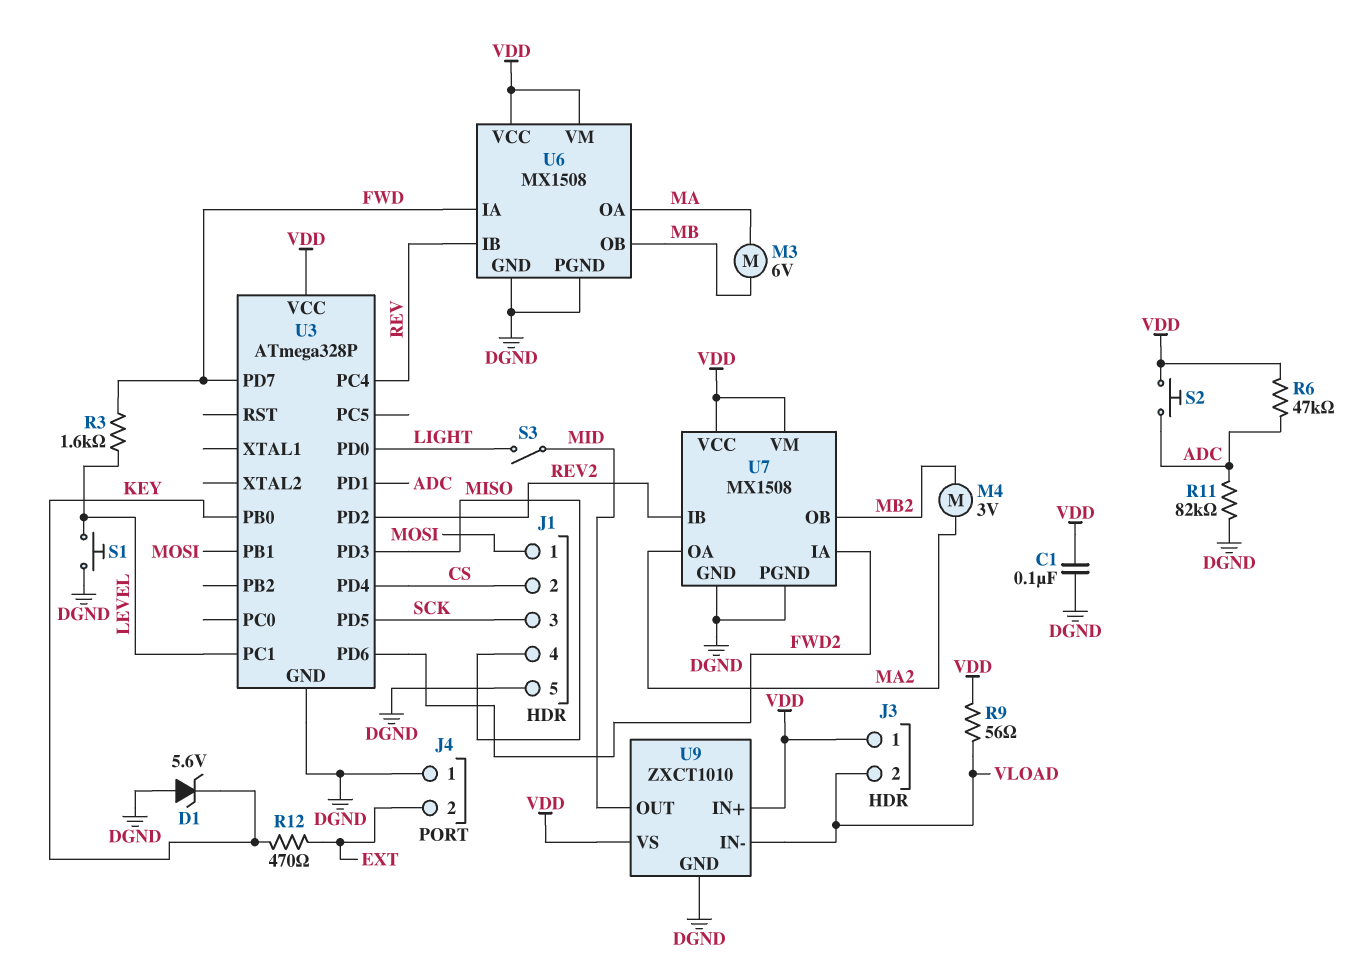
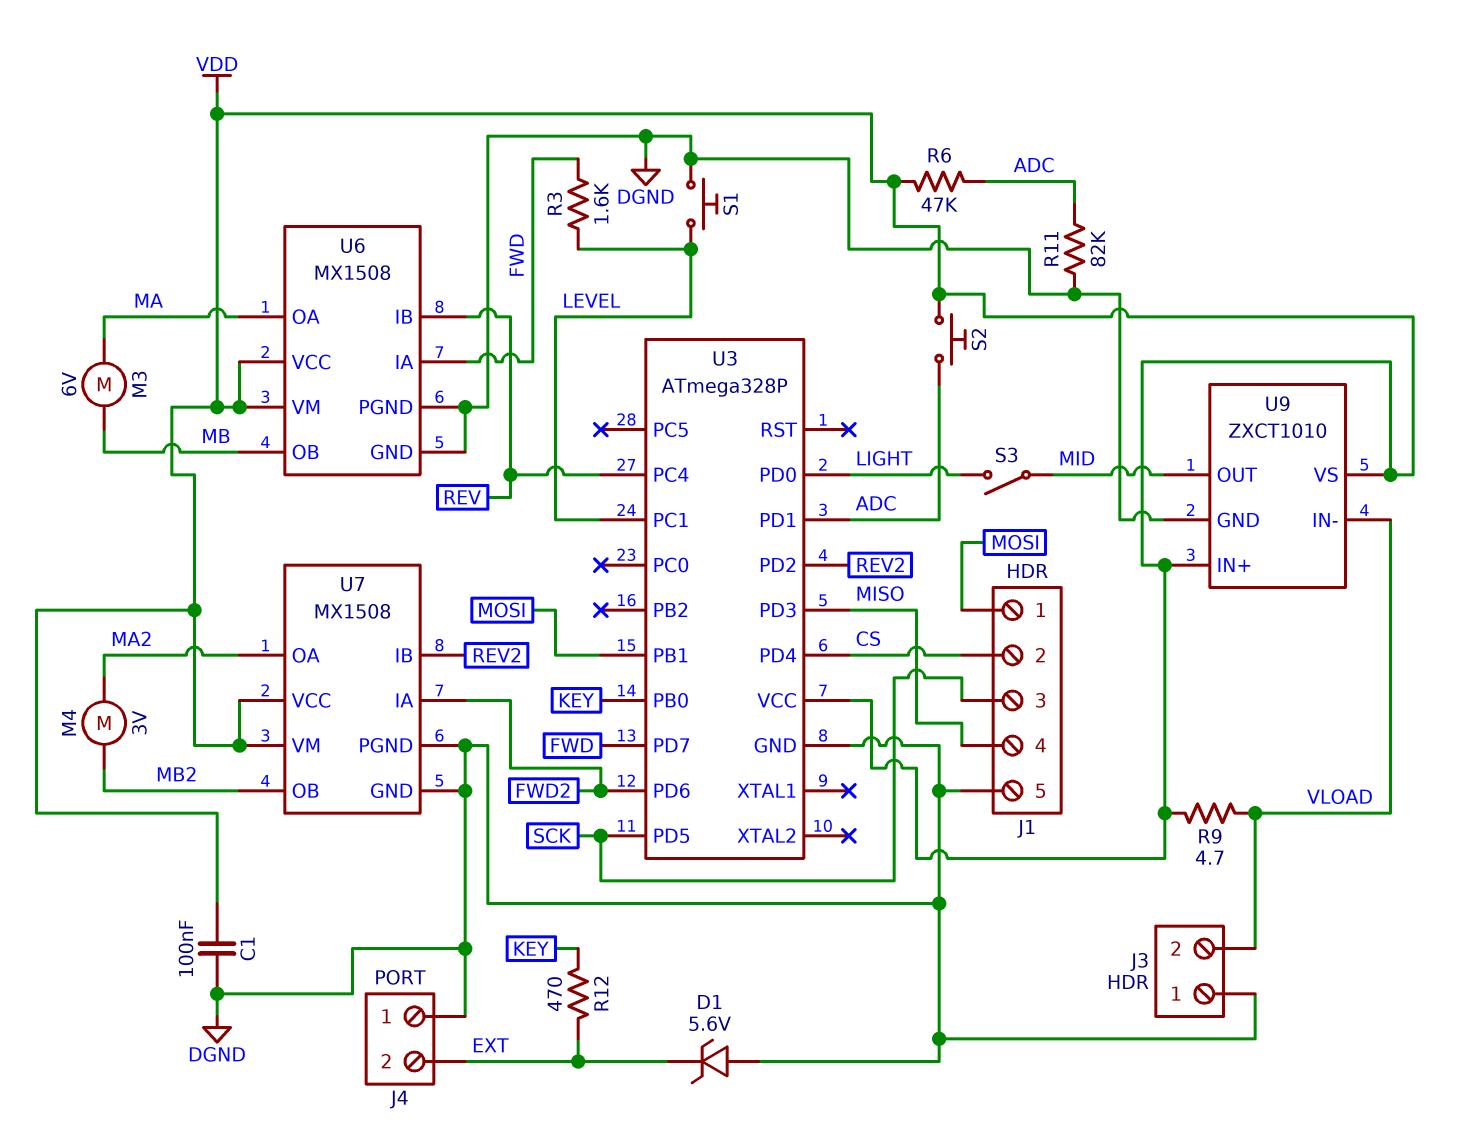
D1: zener 5.6V (A DGND, K KEY) -> zener 5.6V (A DGND, K EXT)
J3 pin 1: VDD -> DGND
R9: 56 (VDD, VLOAD) -> 4.7 (VDD, VLOAD)

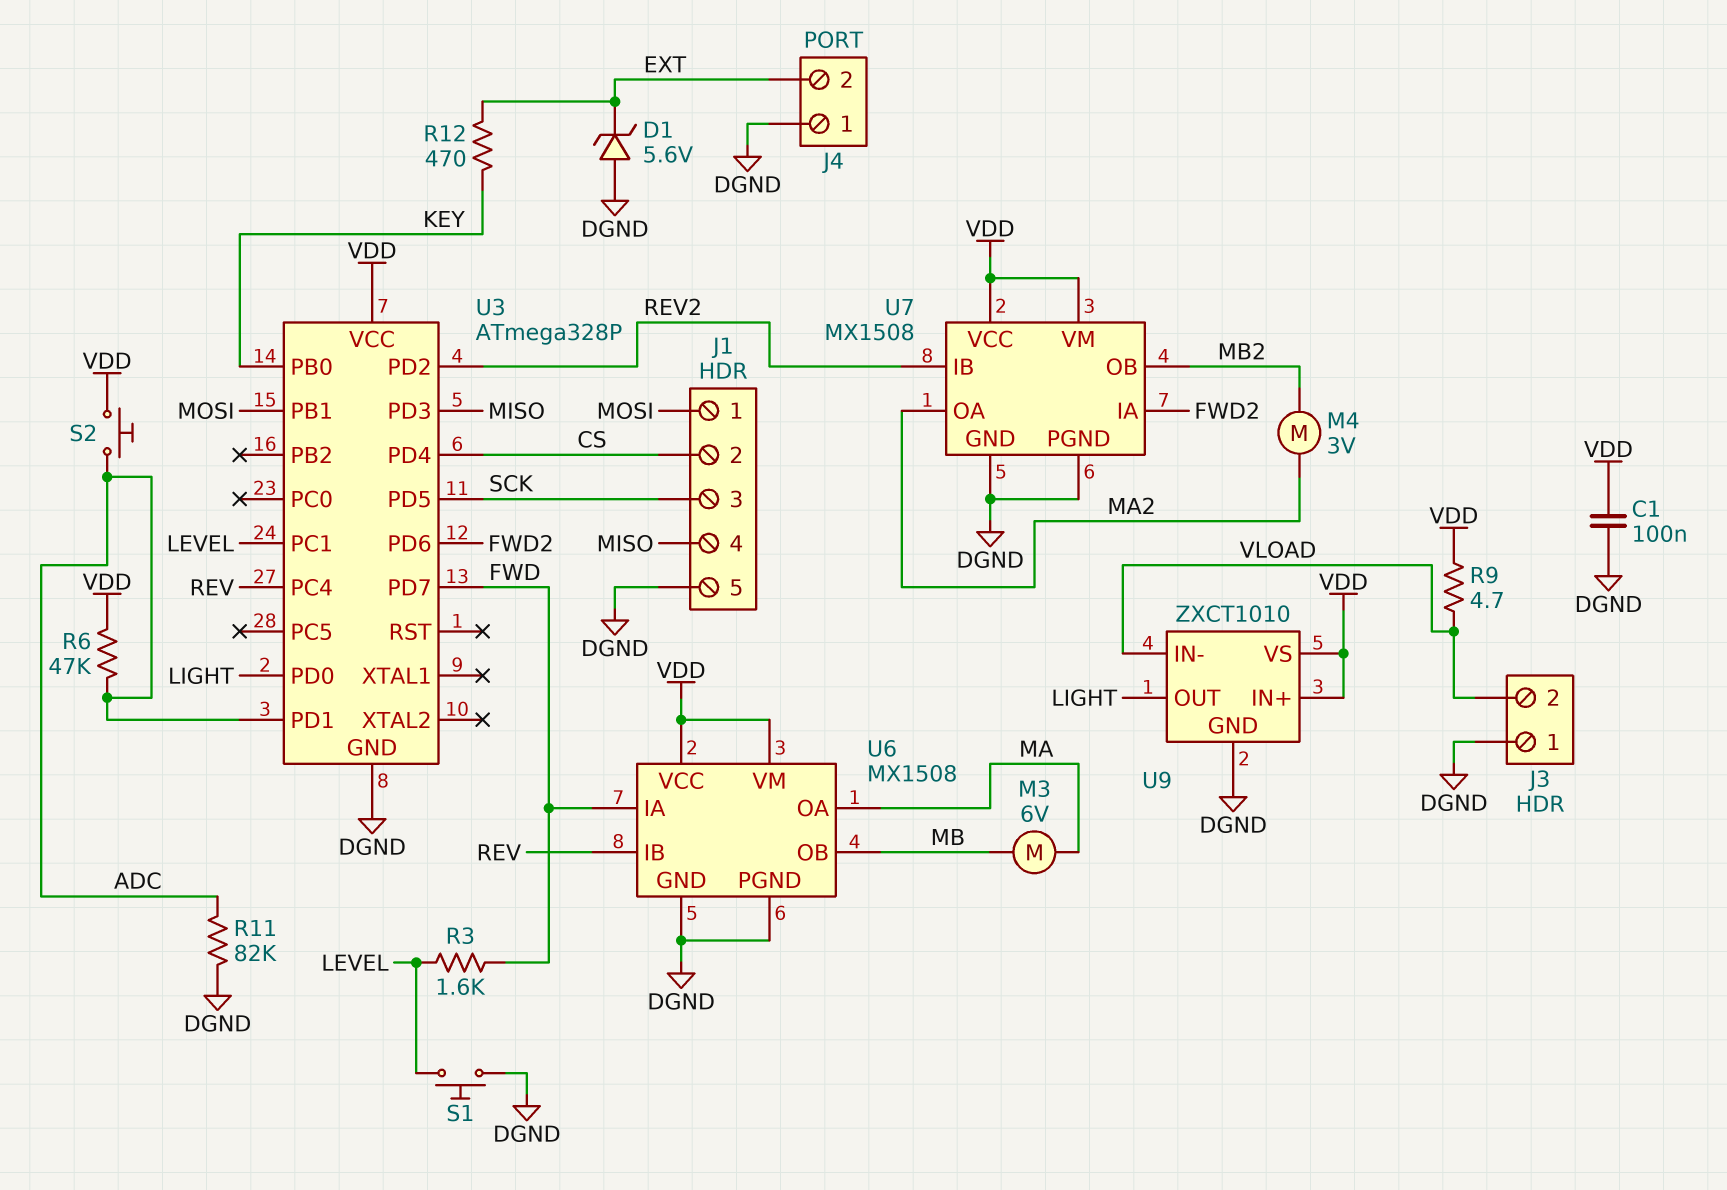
S3: switch (LIGHT, MID) -> none
U9 pin OUT: MID -> LIGHT

